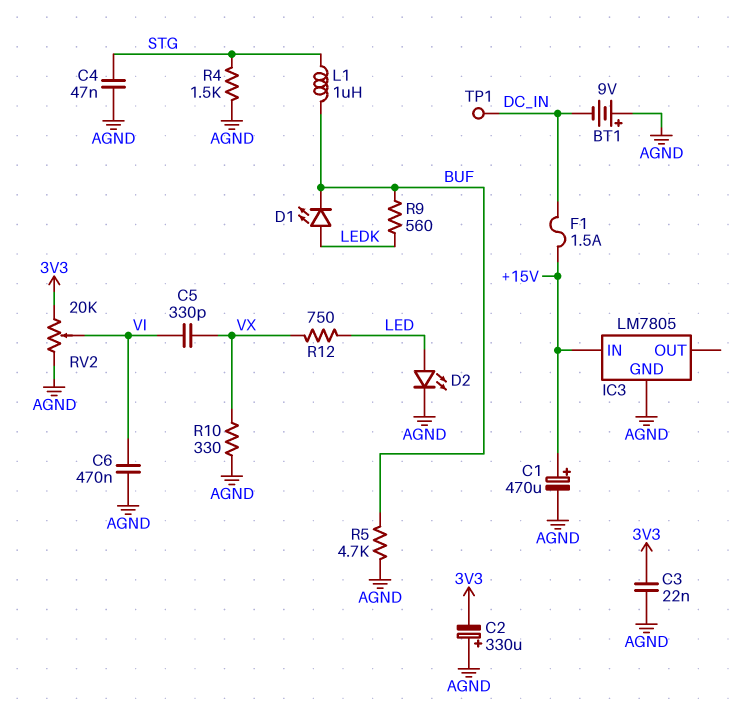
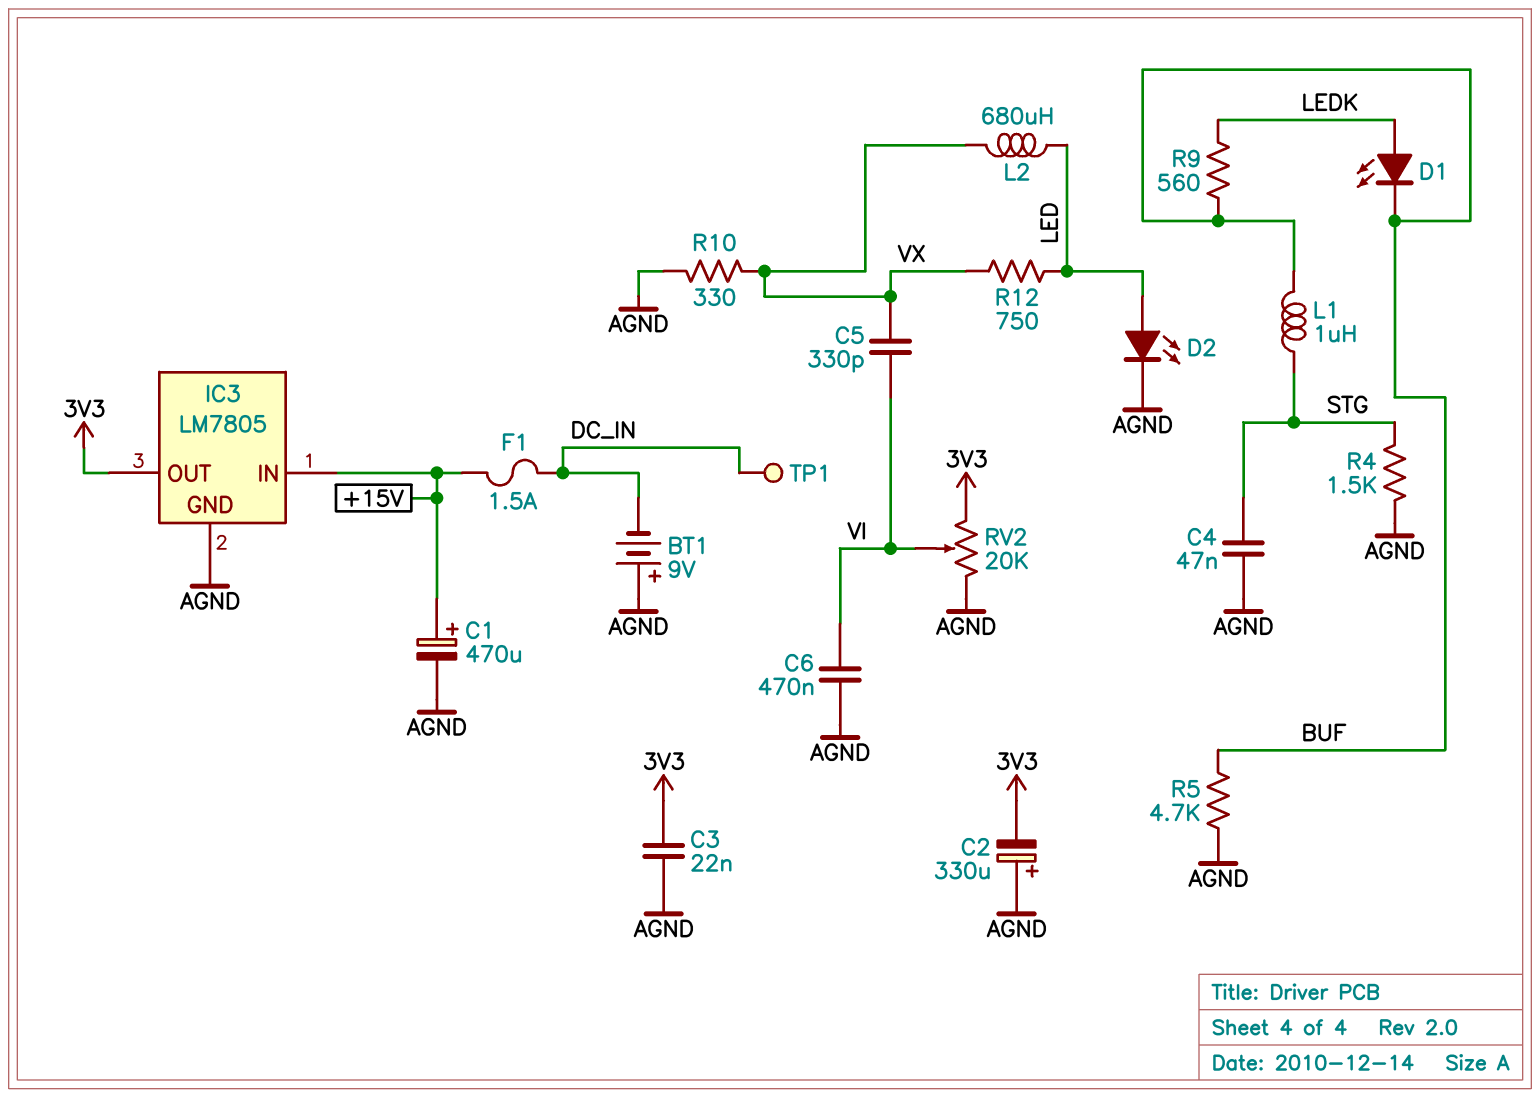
IC3 pin OUT: none -> 3V3
L2: none -> 680uH (LED, VX)

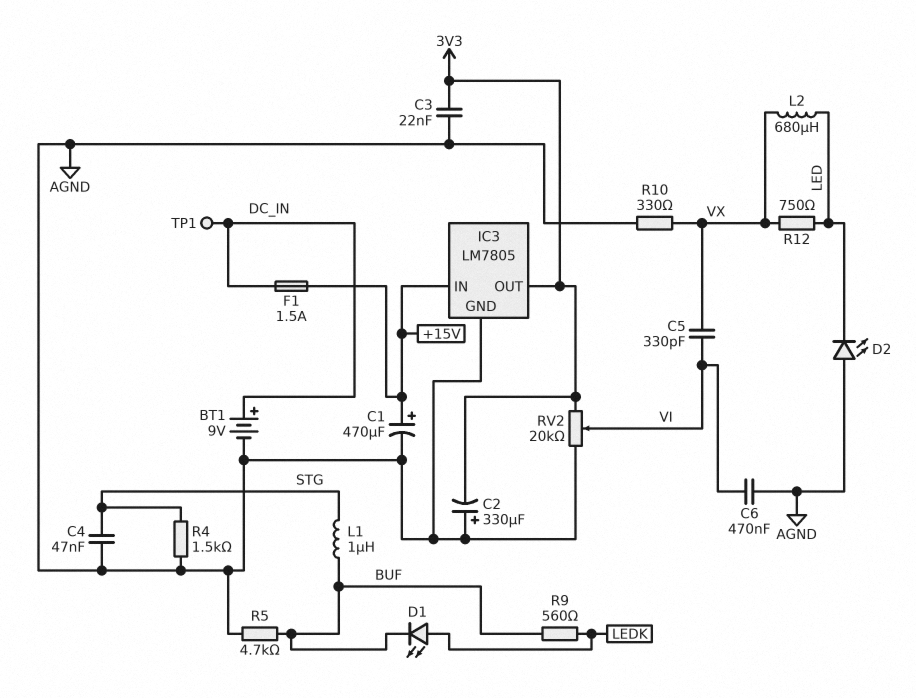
BT1: 9V (plus AGND, minus DC_IN) -> 9V (plus DC_IN, minus AGND)
D2: LED (A LED, K AGND) -> LED (A AGND, K LED)

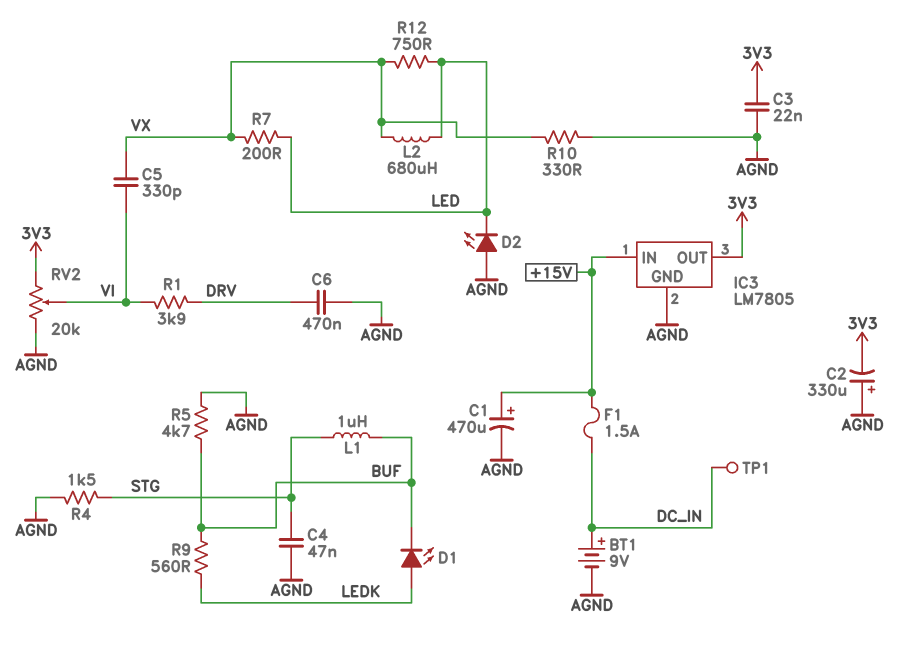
C6: 470nF (AGND, VI) -> 470nF (AGND, DRV)
R1: none -> 3.9k (DRV, VI)
R7: none -> 200 (LED, VX)

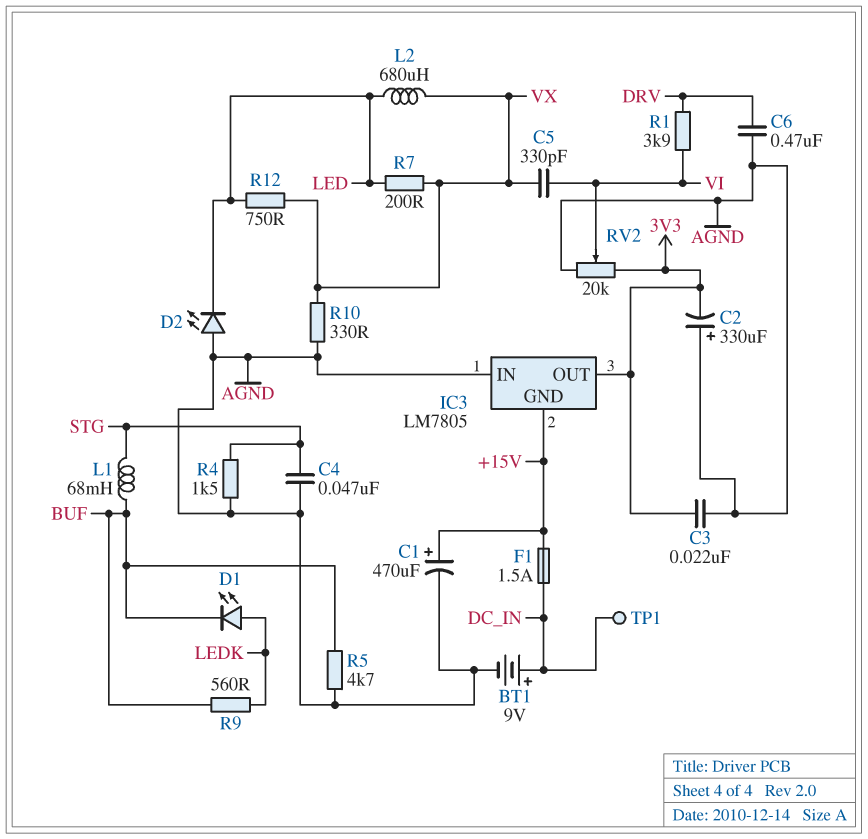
IC3 pin GND: AGND -> +15V
IC3 pin IN: +15V -> AGND
L1: 1uH (BUF, STG) -> 68mH (BUF, STG)

